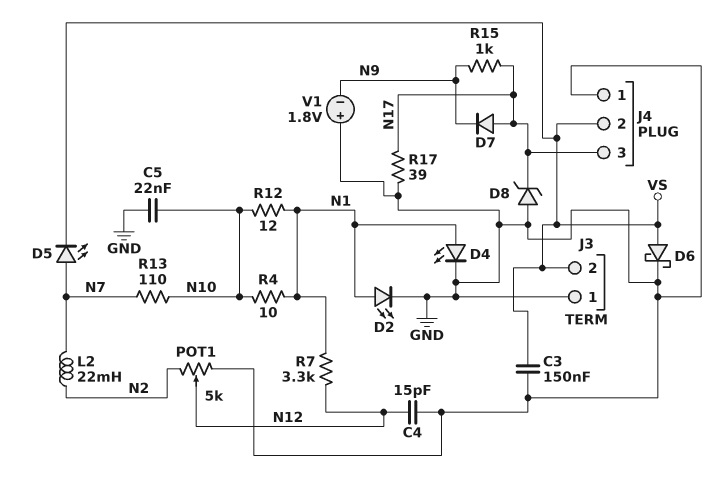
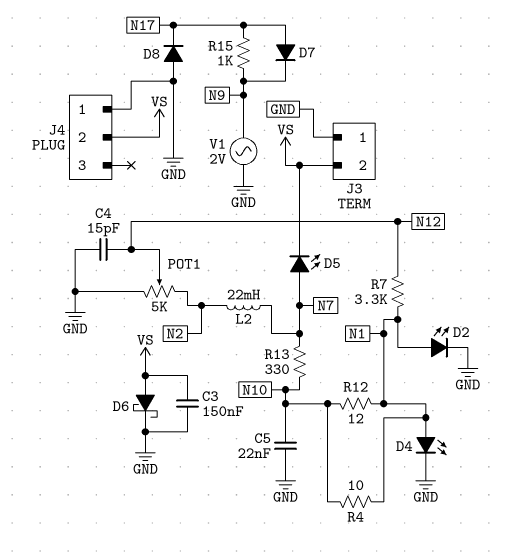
D8: zener (A GND, K N17) -> diode (A GND, K N17)
J4 pin 3: N17 -> none
R13: 110 (N7, N10) -> 330 (N7, N10)
R17: 39 (GND, N17) -> none
V1: 1.8V (plus GND, minus N9) -> AC 2V (GND, N9)

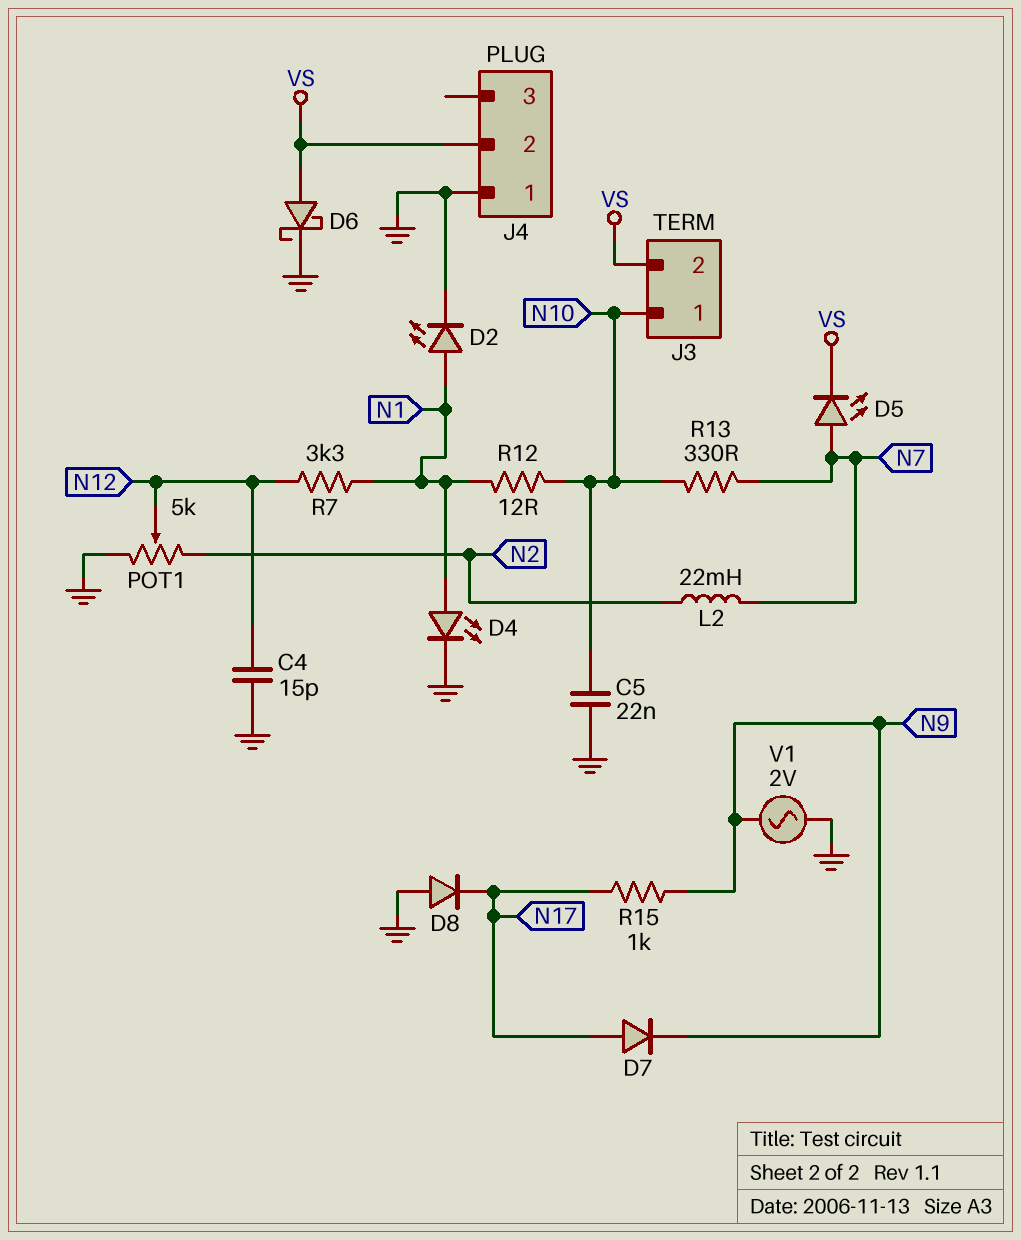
C3: 150nF (GND, VS) -> none
J3 pin 1: GND -> N10
R4: 10 (N1, N10) -> none

